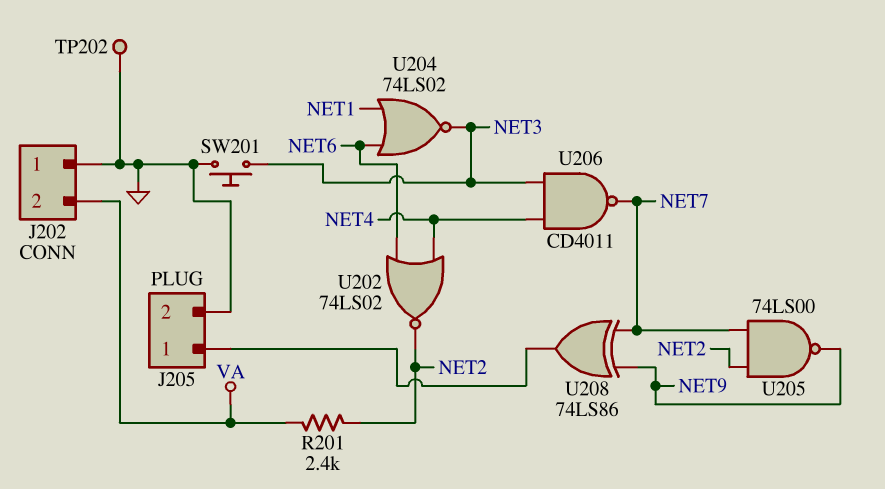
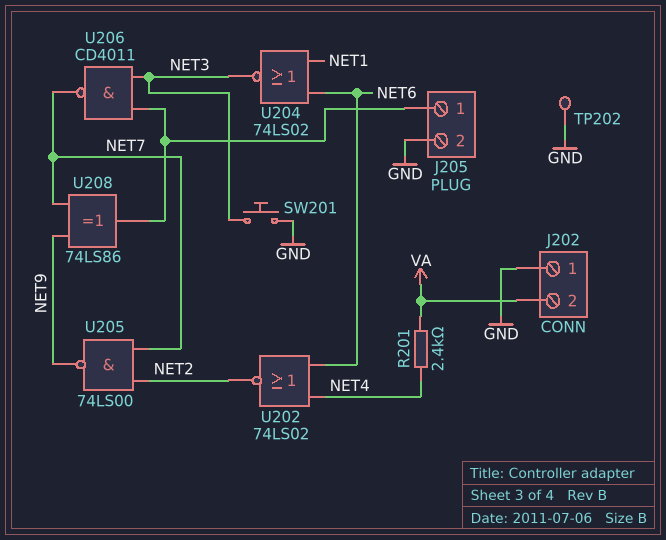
R201: 2.4k (NET2, VA) -> 2.4k (NET4, VA)
U206: NAND CD4011 (in NET3, in NET4, out NET7) -> NAND CD4011 (in J205/1, in NET3, out NET7)

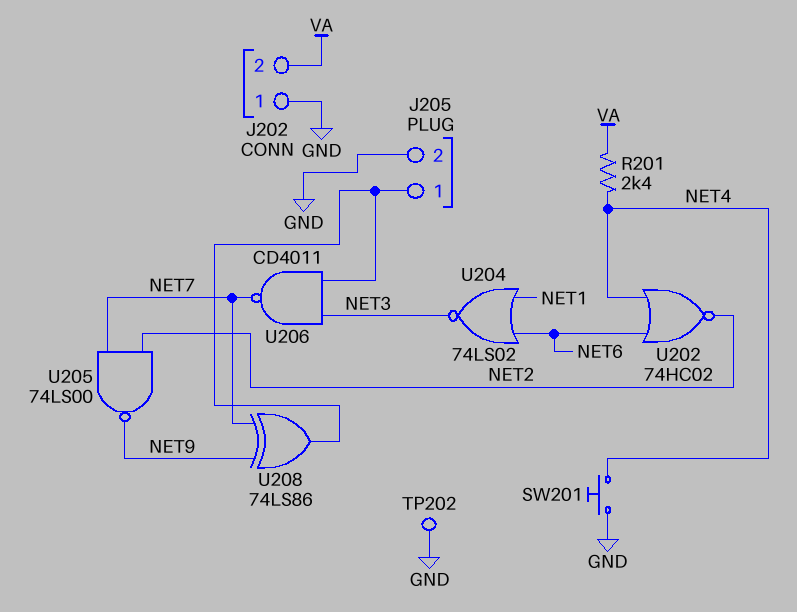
SW201: button (GND, NET3) -> button (GND, NET4)
U202: NOR 74LS02 (in NET4, in NET6, out NET2) -> NOR 74HC02 (in NET4, in NET6, out NET2)

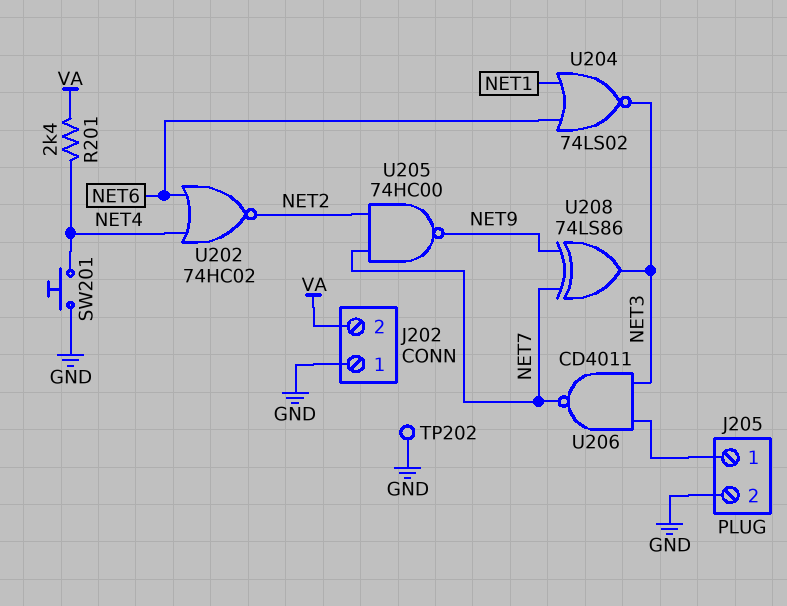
U205: NAND 74LS00 (in NET2, in NET7, out NET9) -> NAND 74HC00 (in NET2, in NET7, out NET9)
U208: XOR 74LS86 (in NET7, in NET9, out J205/1) -> XOR 74LS86 (in NET7, in NET9, out NET3)

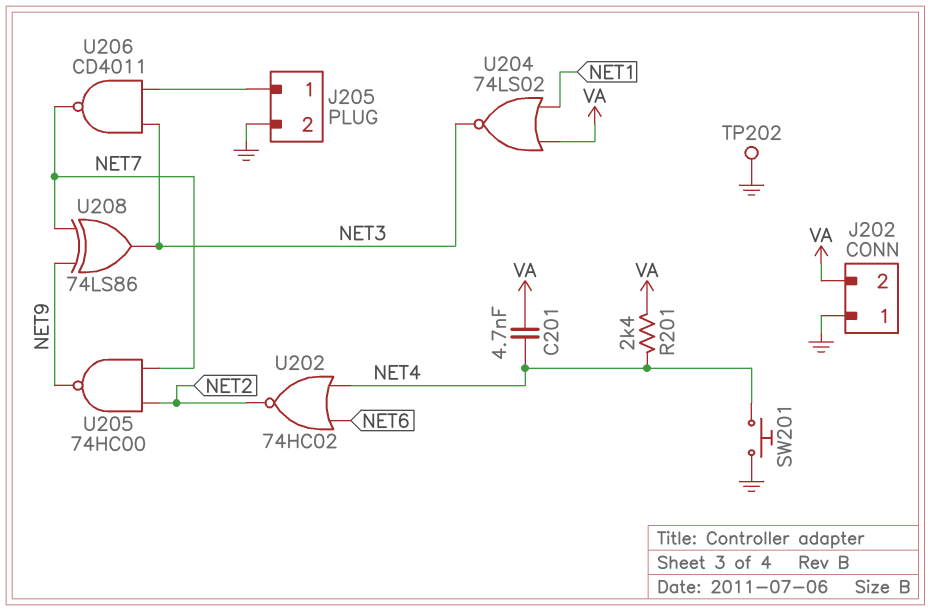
C201: none -> 4.7nF (NET4, VA)
U204: NOR 74LS02 (in NET1, in NET6, out NET3) -> NOR 74LS02 (in NET1, in VA, out NET3)

